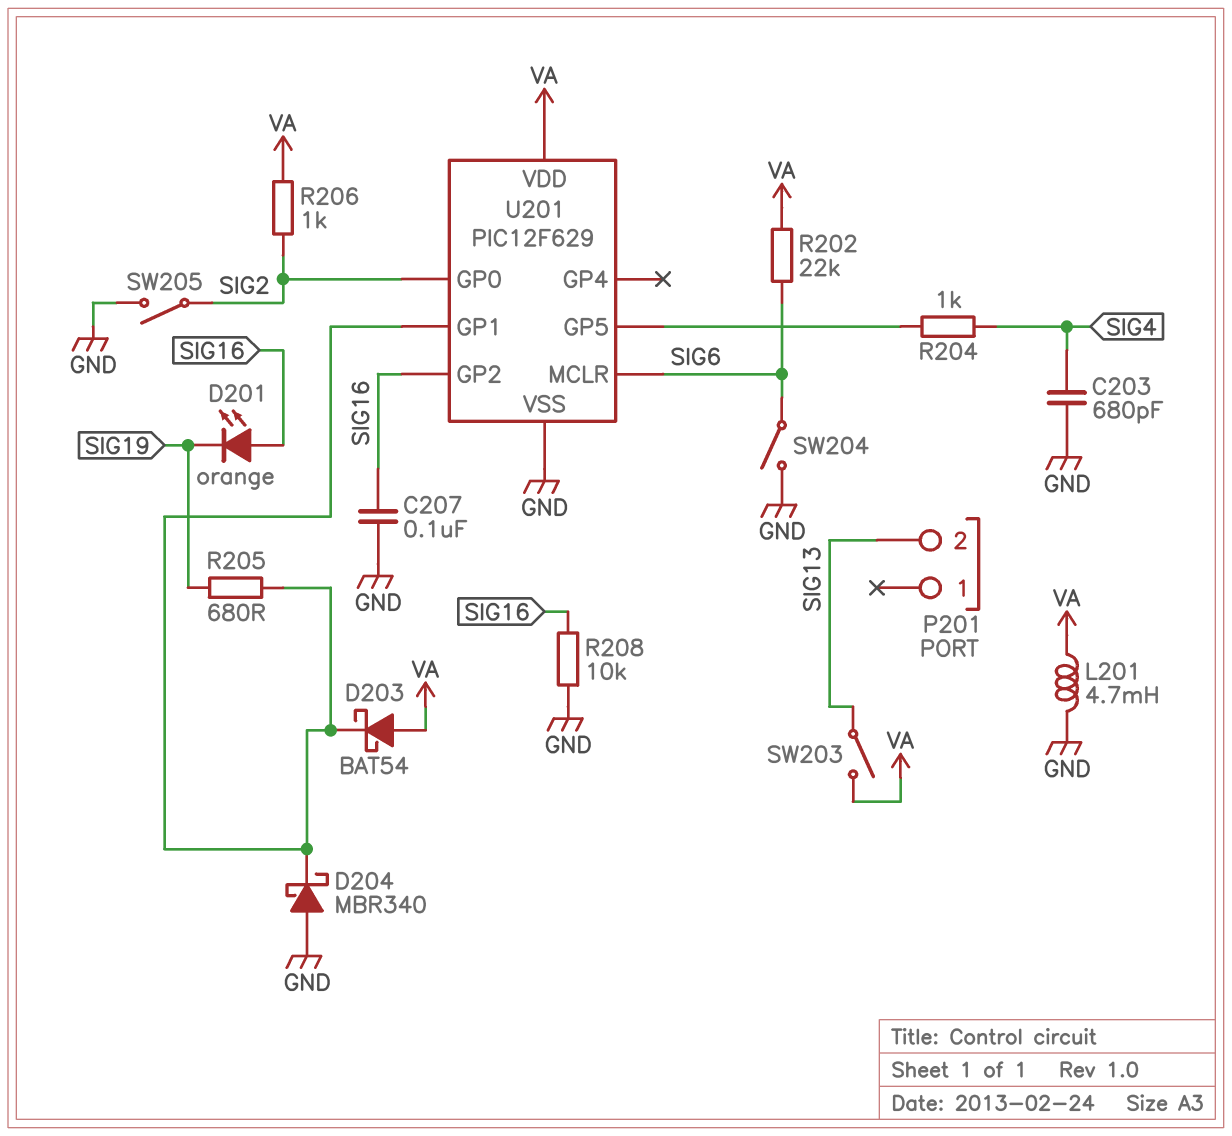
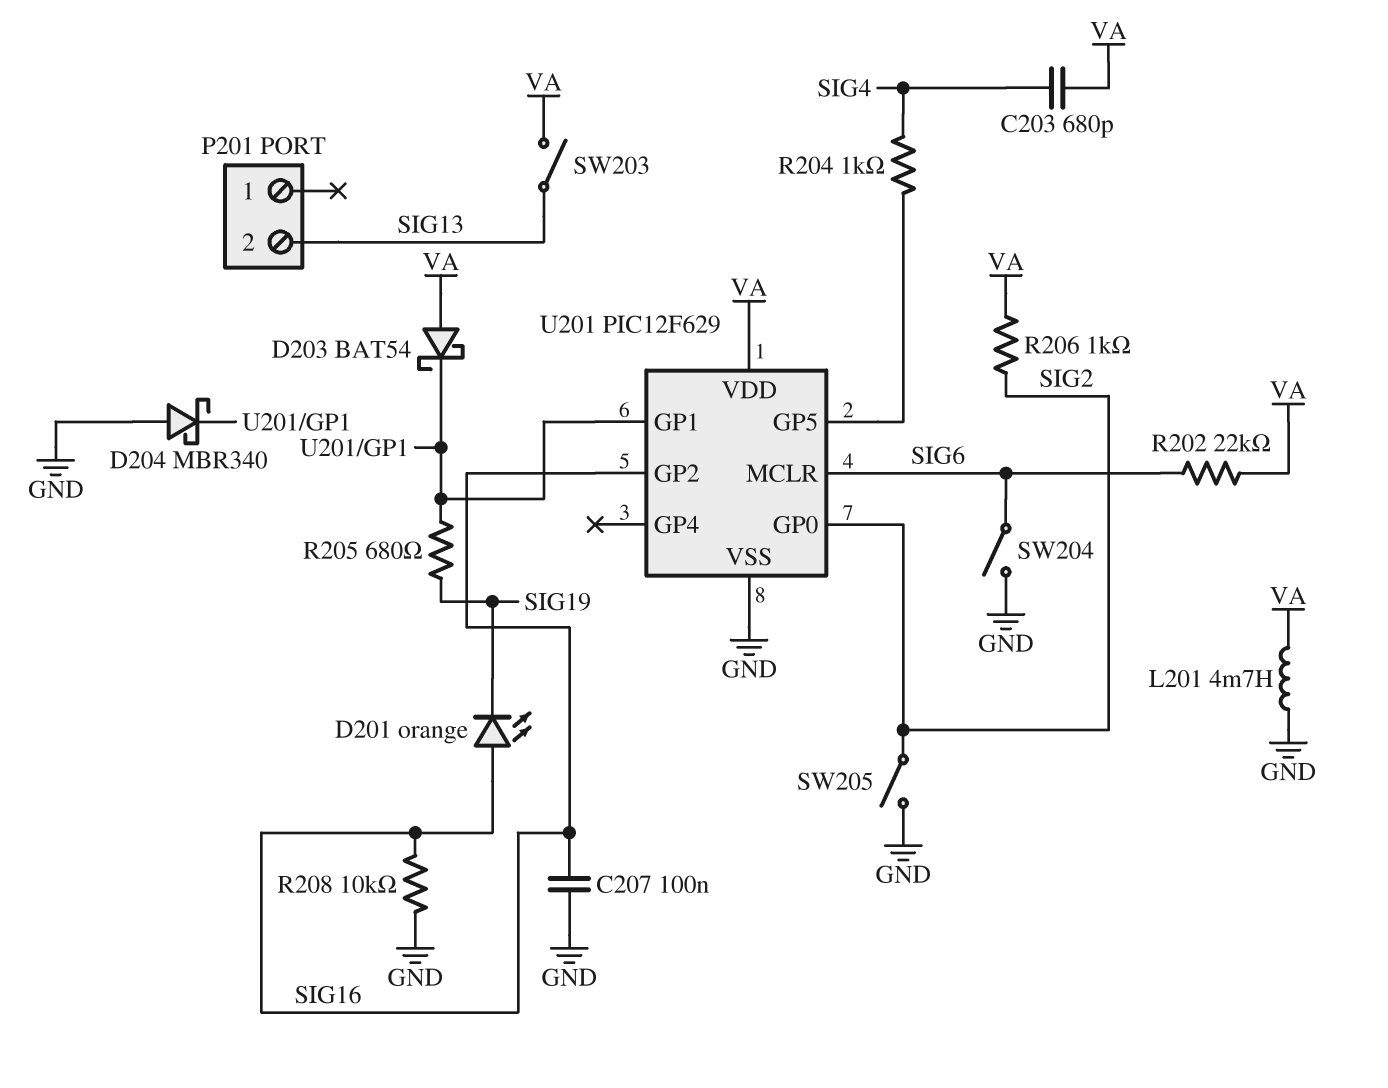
C203: 680pF (GND, SIG4) -> 680pF (SIG4, VA)

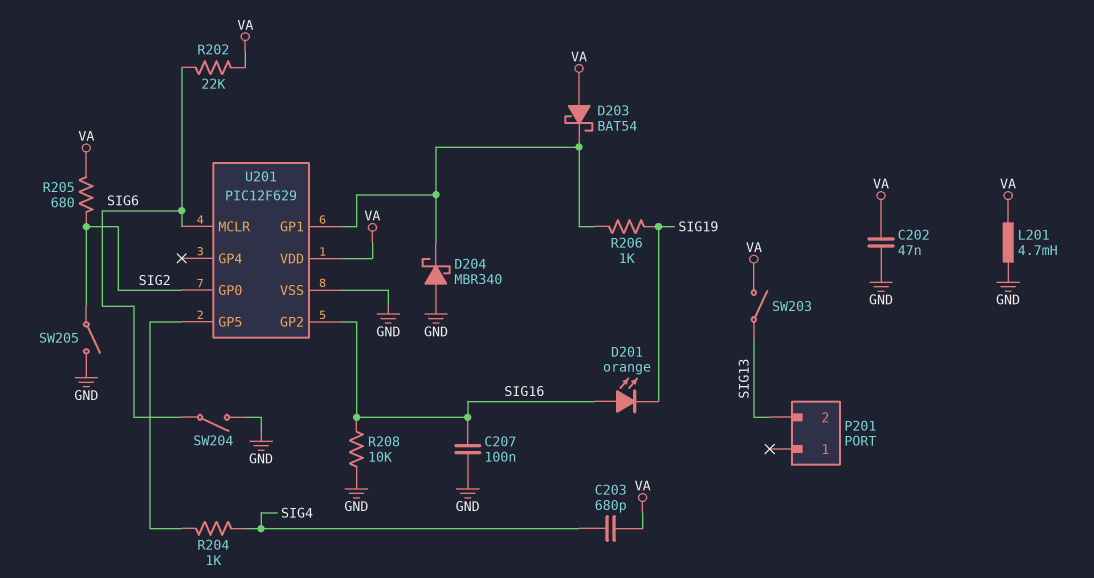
C202: none -> 47nF (GND, VA)
R205: 680 (SIG19, U201/GP1) -> 680 (SIG2, VA)
R206: 1k (SIG2, VA) -> 1k (SIG19, U201/GP1)

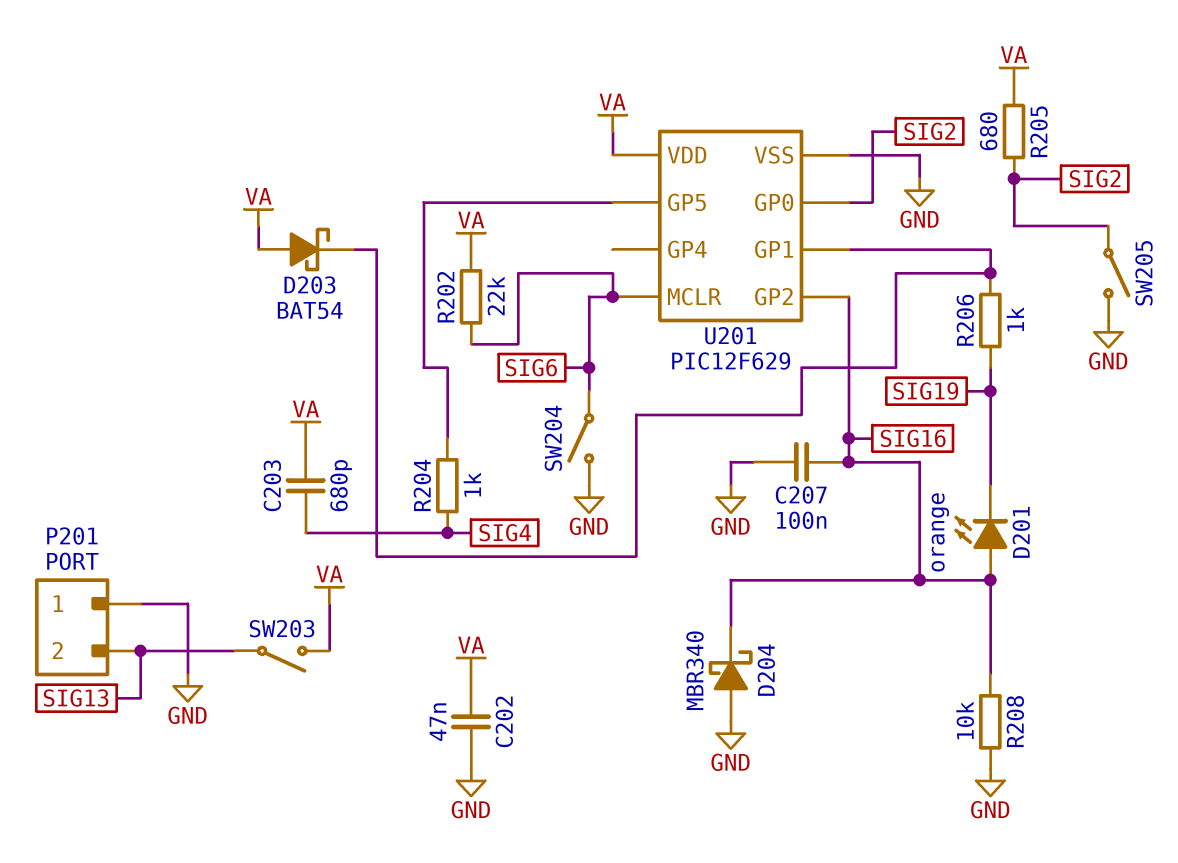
D204: schottky MBR340 (A GND, K U201/GP1) -> schottky MBR340 (A GND, K SIG16)
L201: 4.7mH (GND, VA) -> none
P201 pin 1: none -> GND

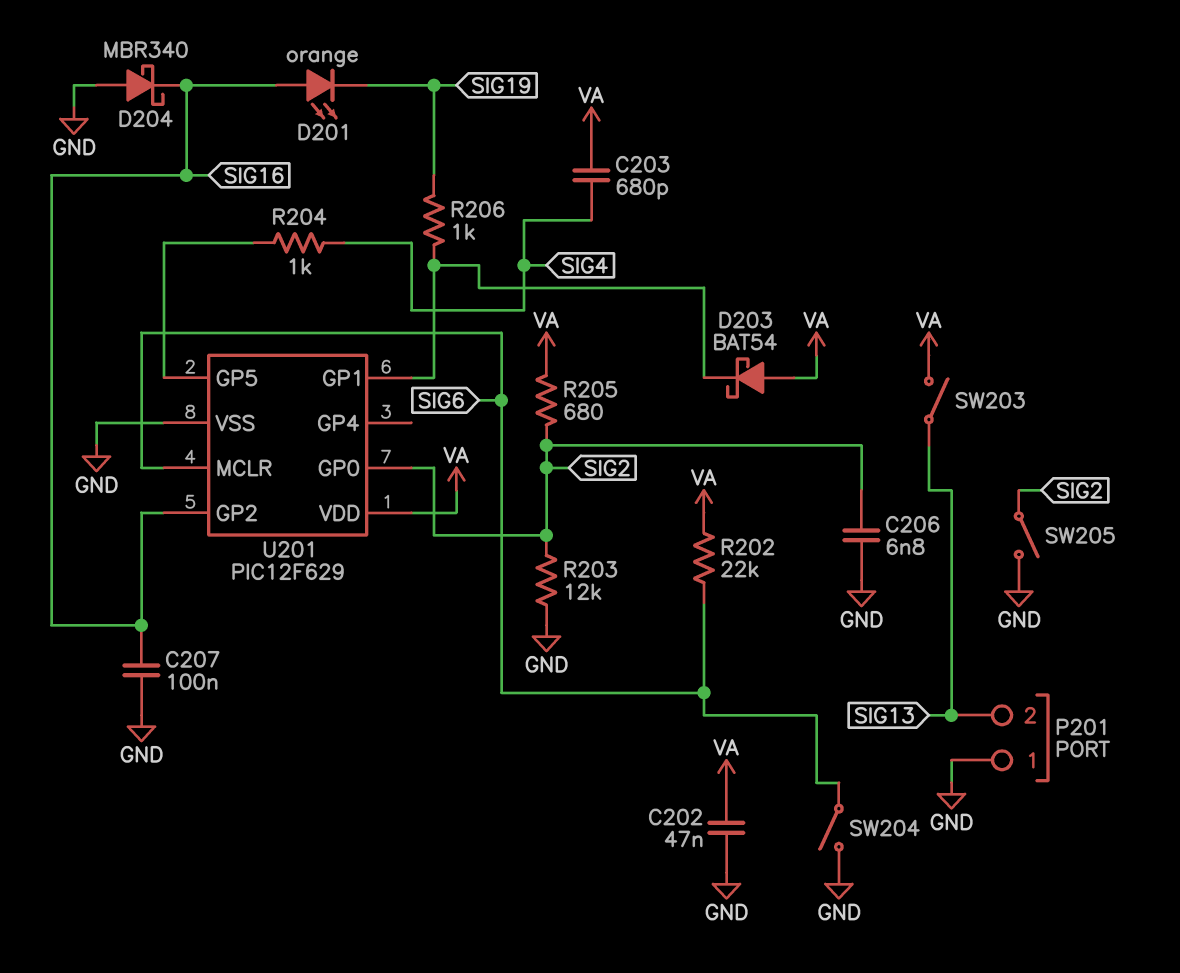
C206: none -> 6.8nF (GND, SIG2)
R203: none -> 12k (GND, SIG2)
R208: 10k (GND, SIG16) -> none

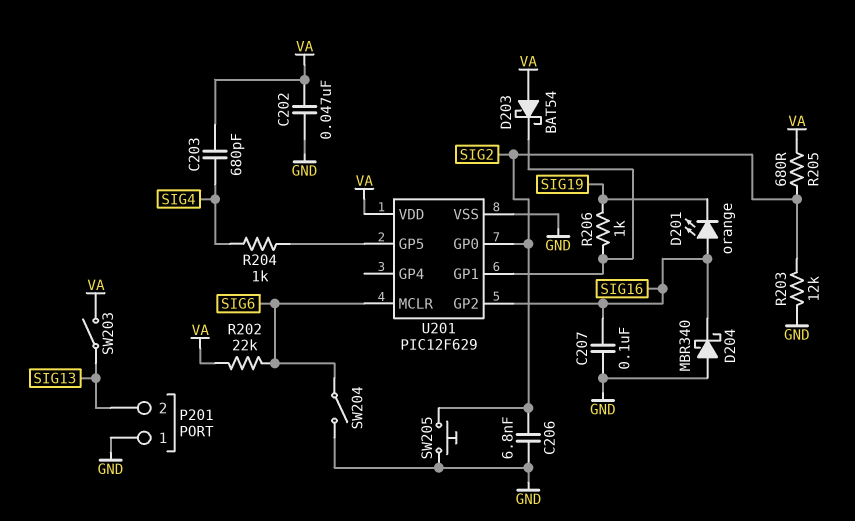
SW205: switch (GND, SIG2) -> button (GND, SIG2)

